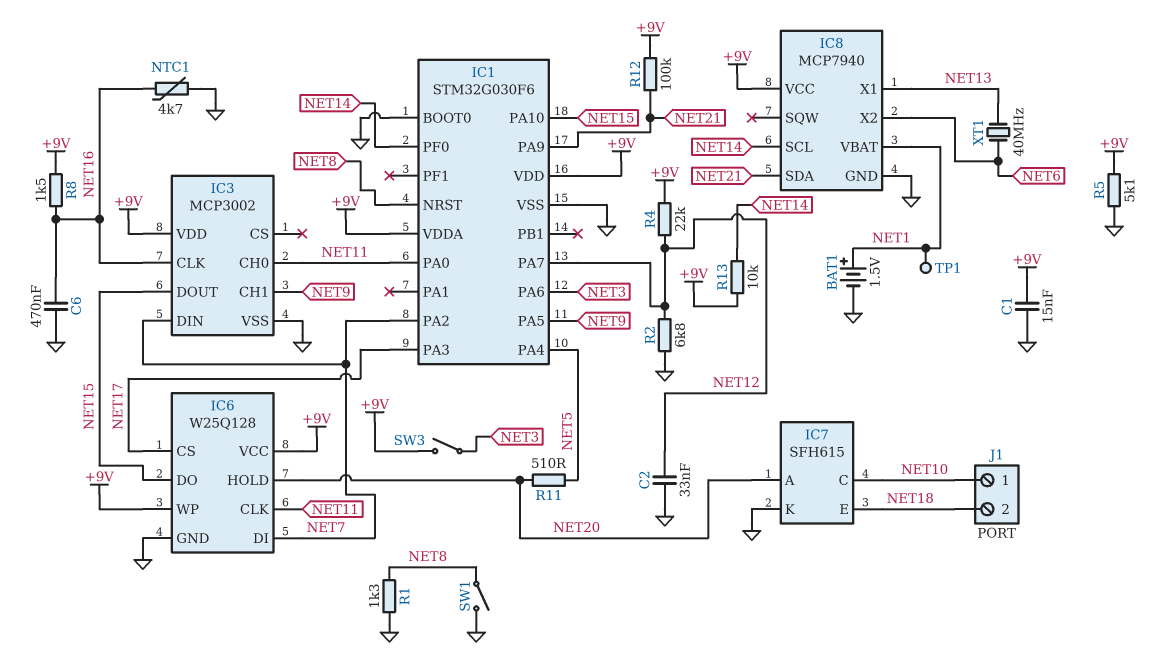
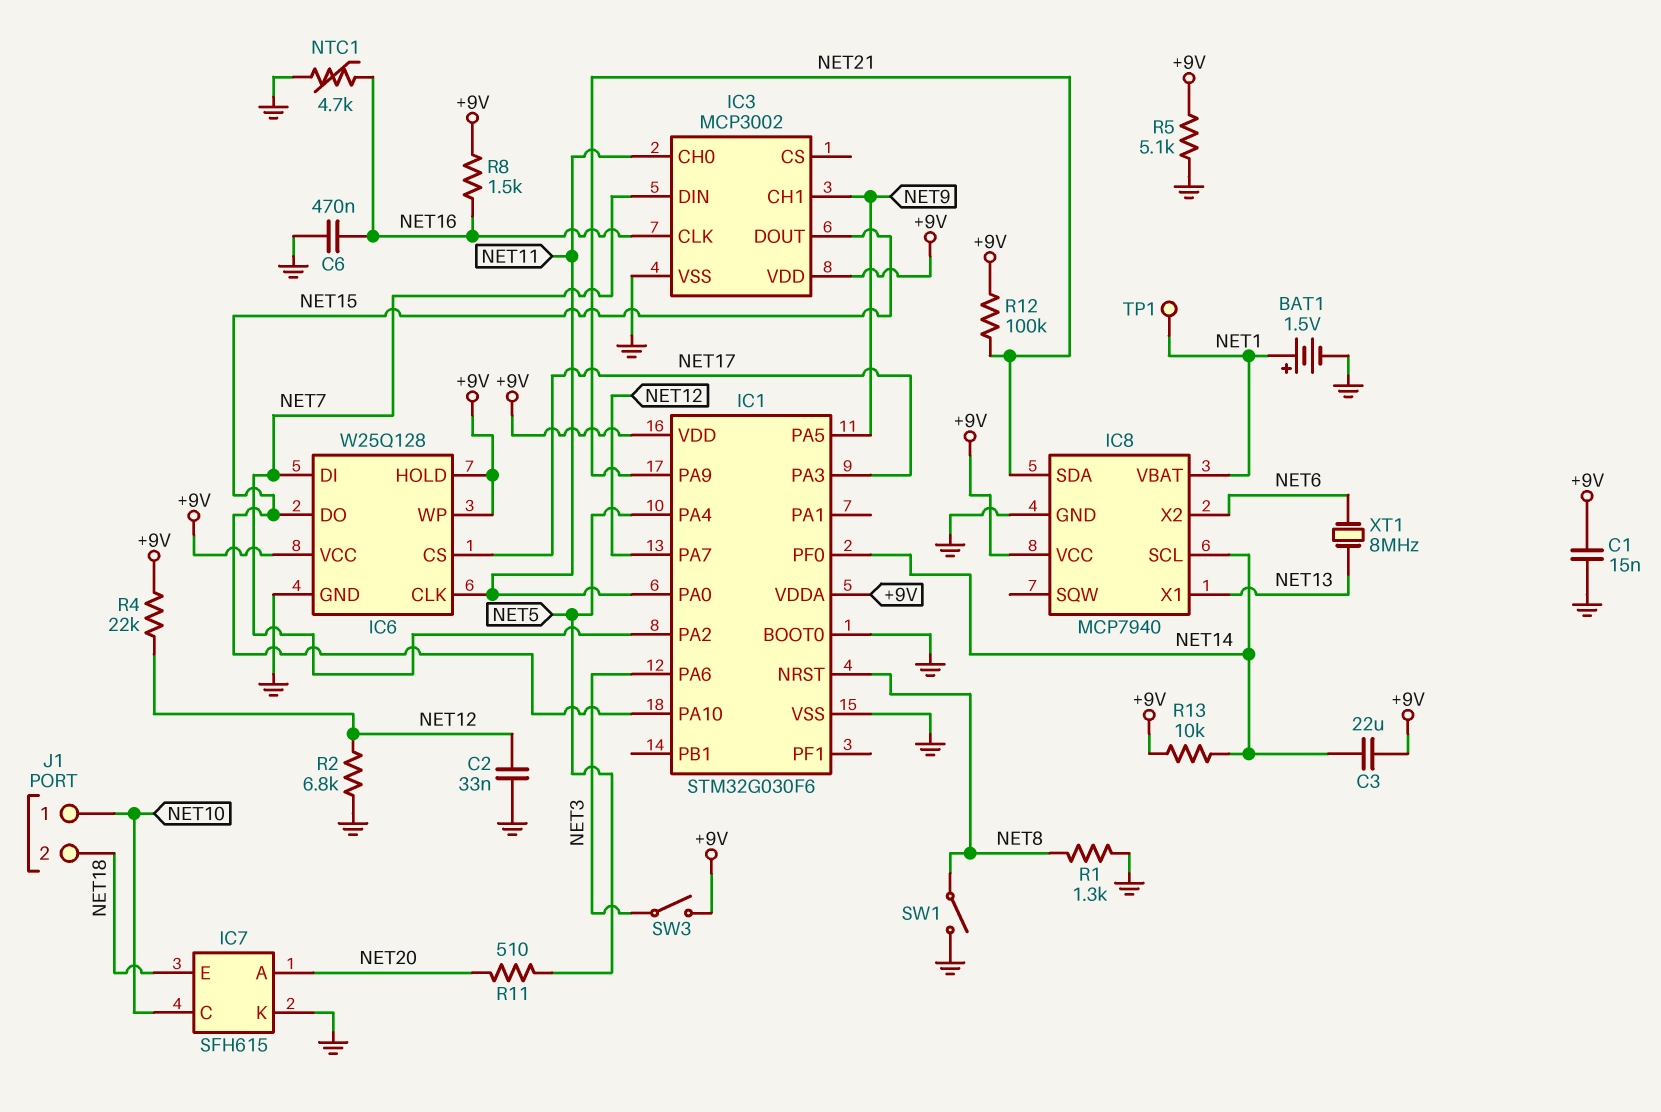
C3: none -> 22uF (+9V, NET14)
IC6 pin HOLD: NET20 -> +9V
XT1: 40MHz (NET6, NET13) -> 8MHz (NET6, NET13)

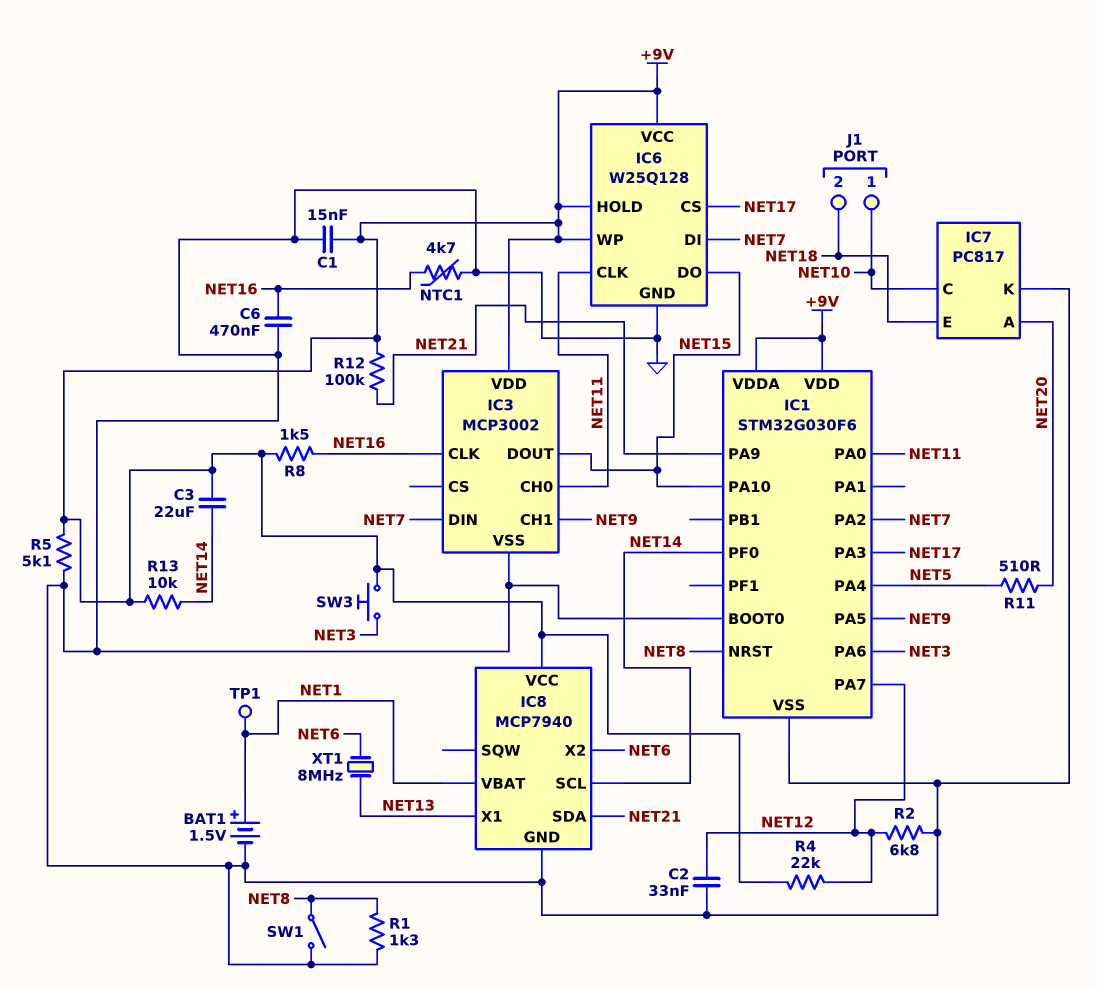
IC7: SFH615 -> PC817
SW3: switch (+9V, NET3) -> button (+9V, NET3)

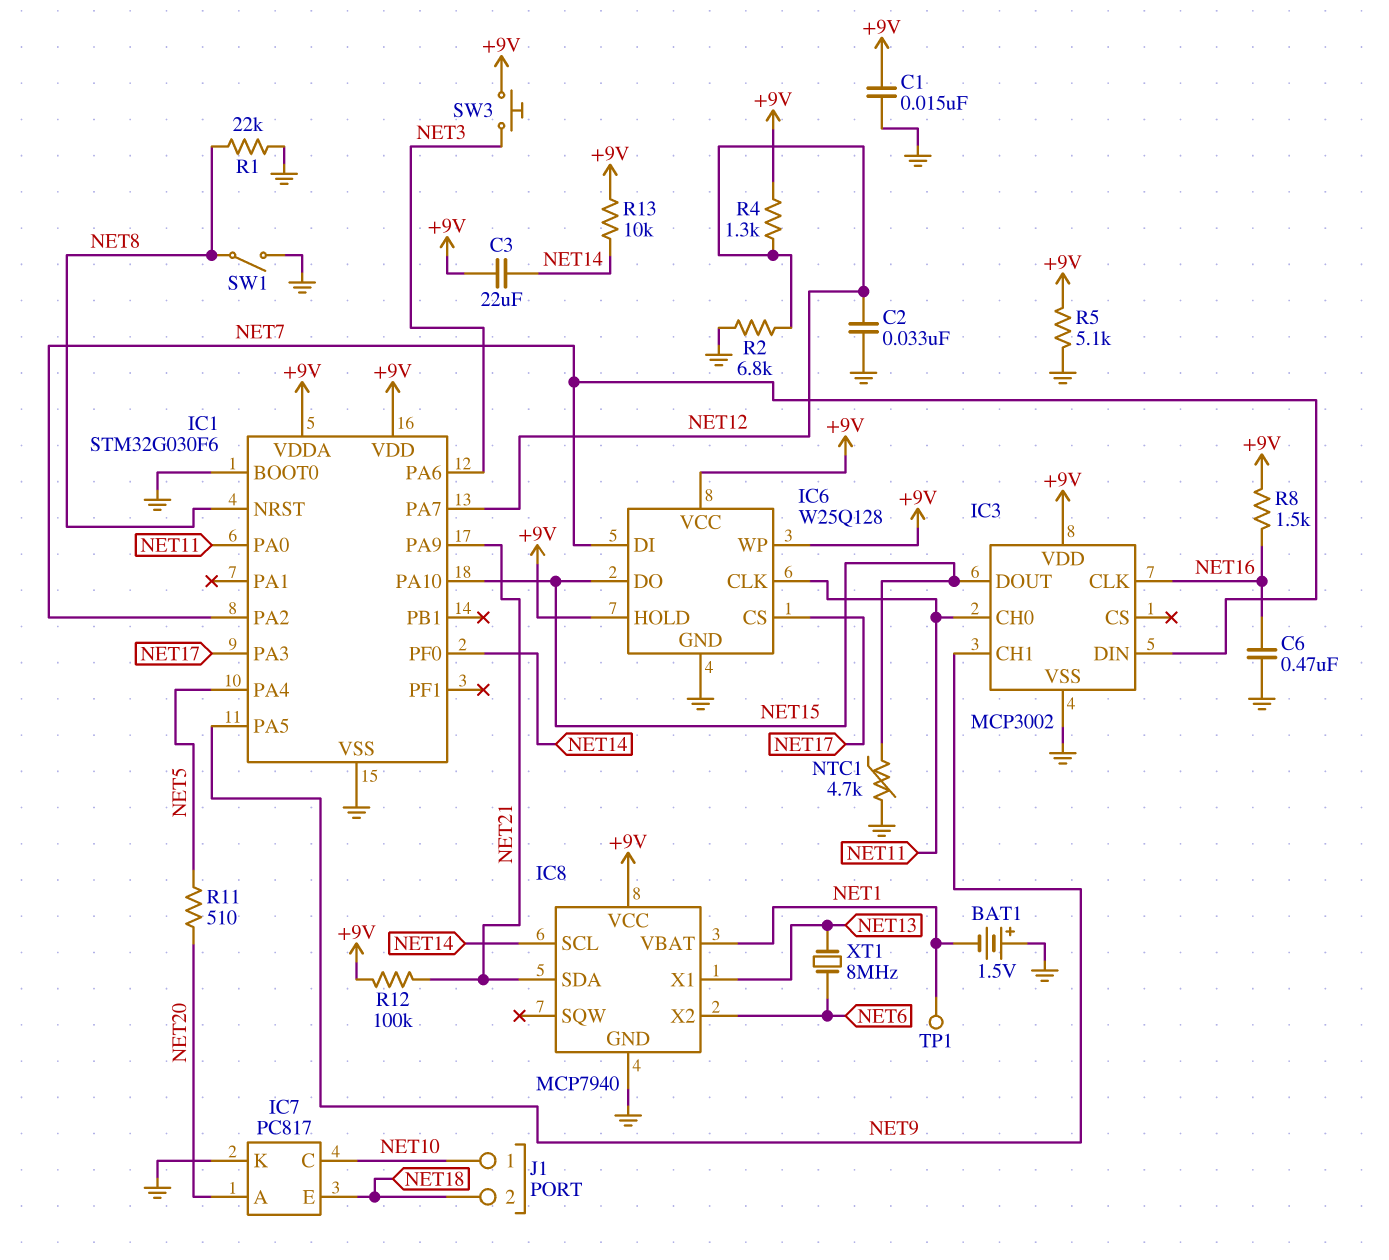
BAT1: 1.5V (plus NET1, minus GND) -> 1.5V (plus GND, minus NET1)
NTC1: 4.7k (GND, NET16) -> 4.7k (GND, NET15)
R1: 1.3k (GND, NET8) -> 22k (GND, NET8)
R4: 22k (+9V, NET12) -> 1.3k (+9V, NET12)

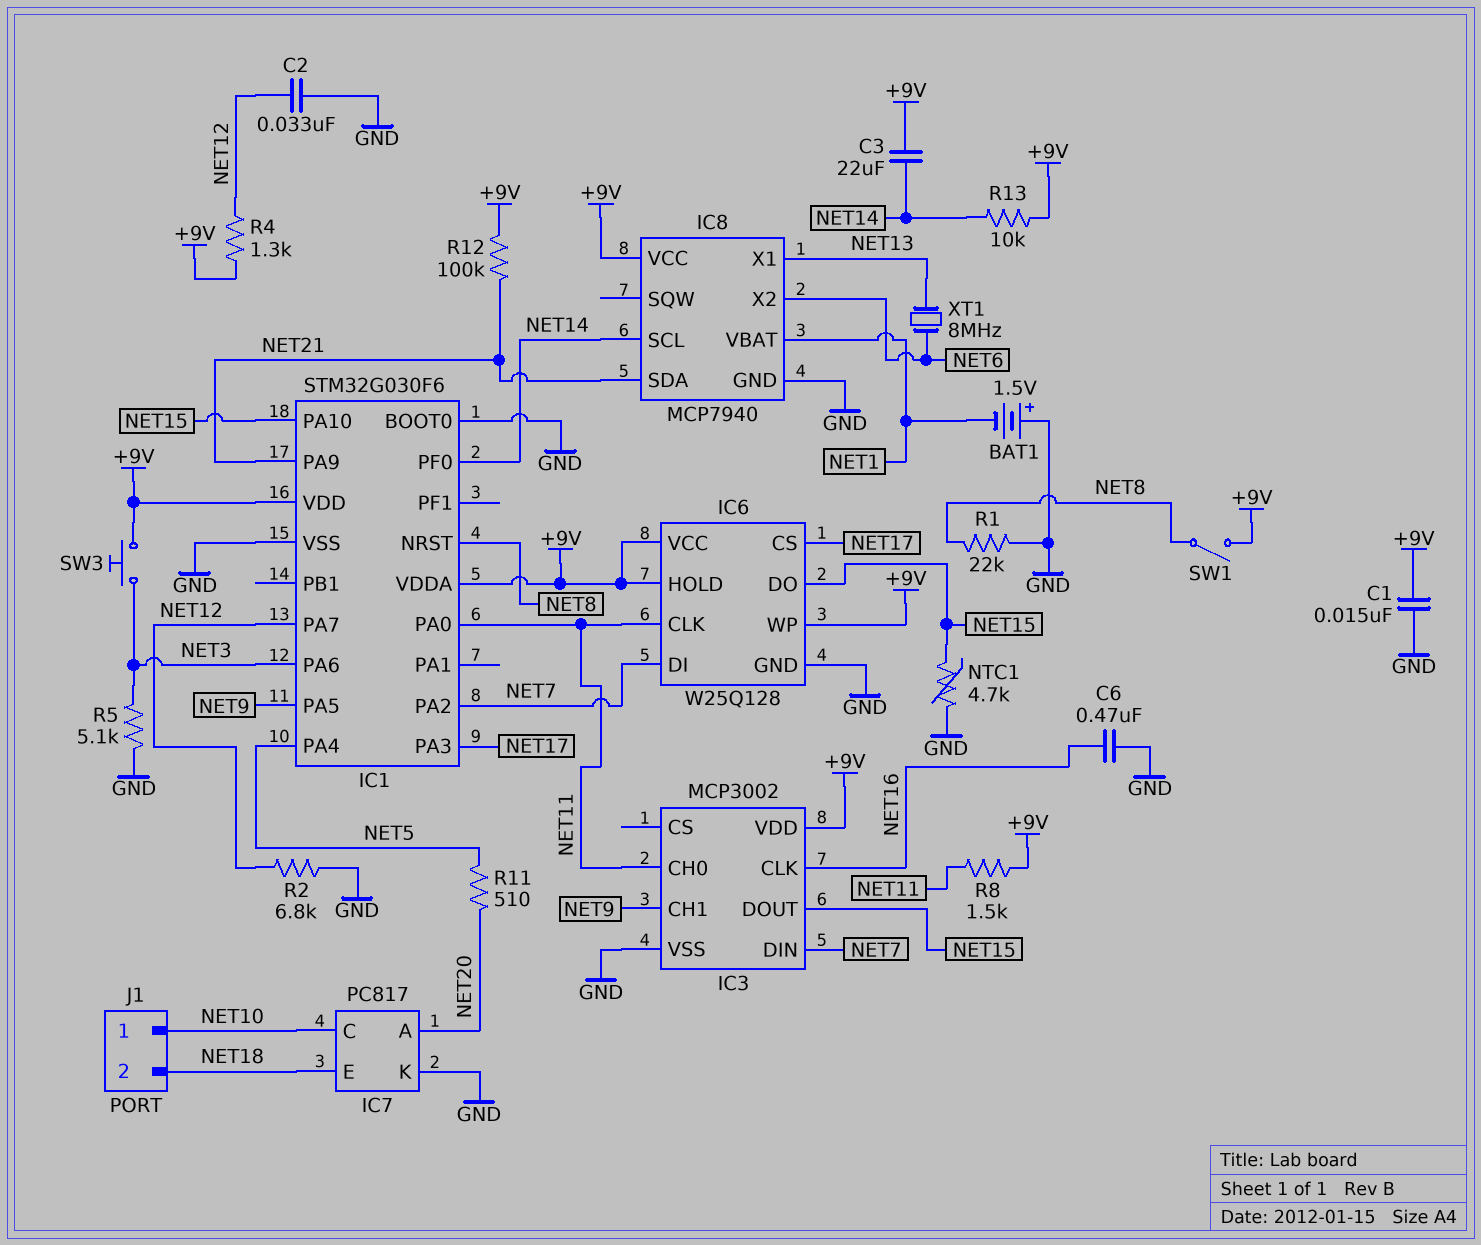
R5: 5.1k (+9V, GND) -> 5.1k (GND, NET3)
R8: 1.5k (+9V, NET16) -> 1.5k (+9V, NET11)
SW1: switch (GND, NET8) -> switch (+9V, NET8)
TP1: test point (NET1) -> none

